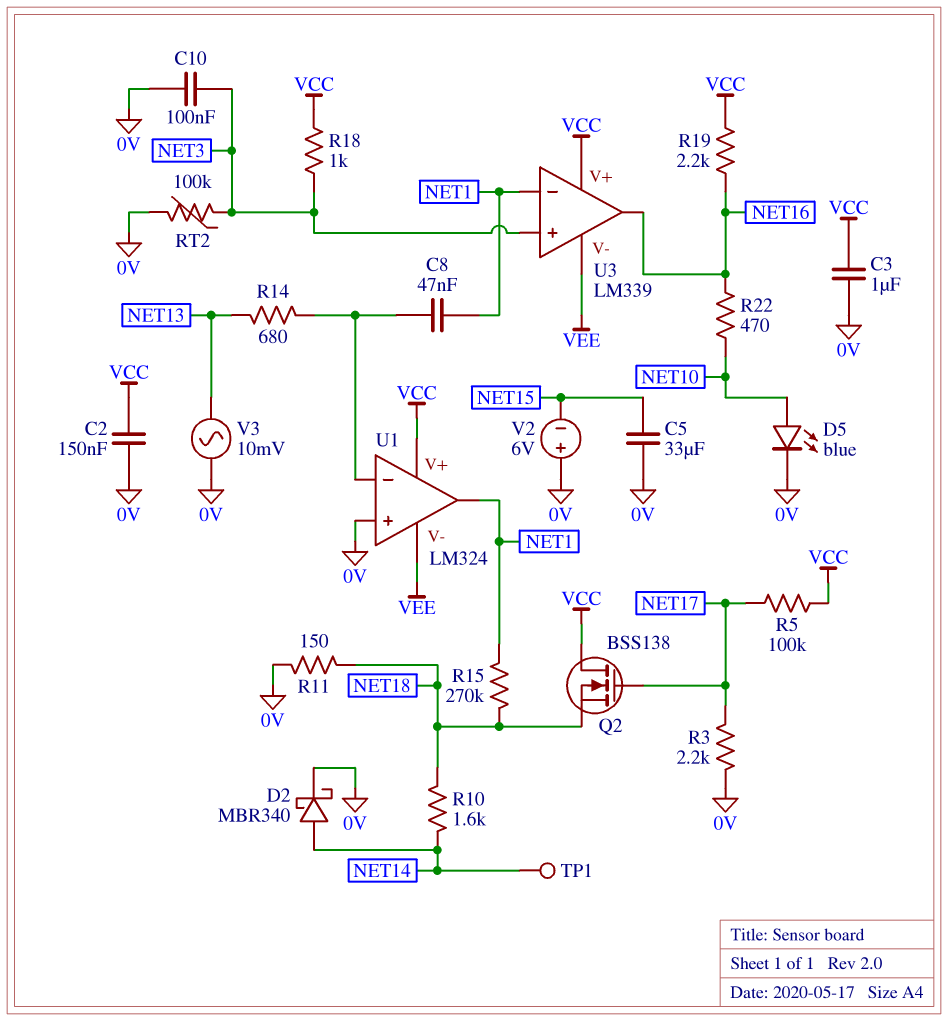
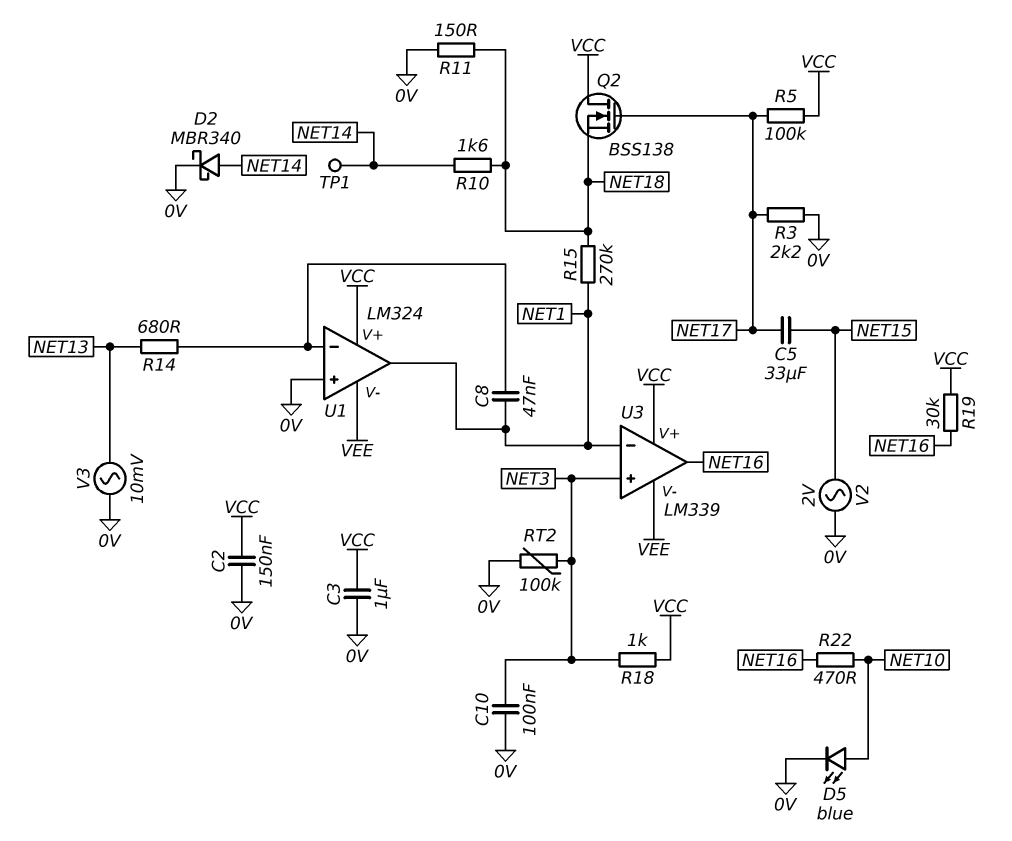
C5: 33uF (0V, NET15) -> 33uF (NET15, NET17)
R19: 2.2k (NET16, VCC) -> 30k (NET16, VCC)
V2: 6V (plus 0V, minus NET15) -> AC 2V (0V, NET15)

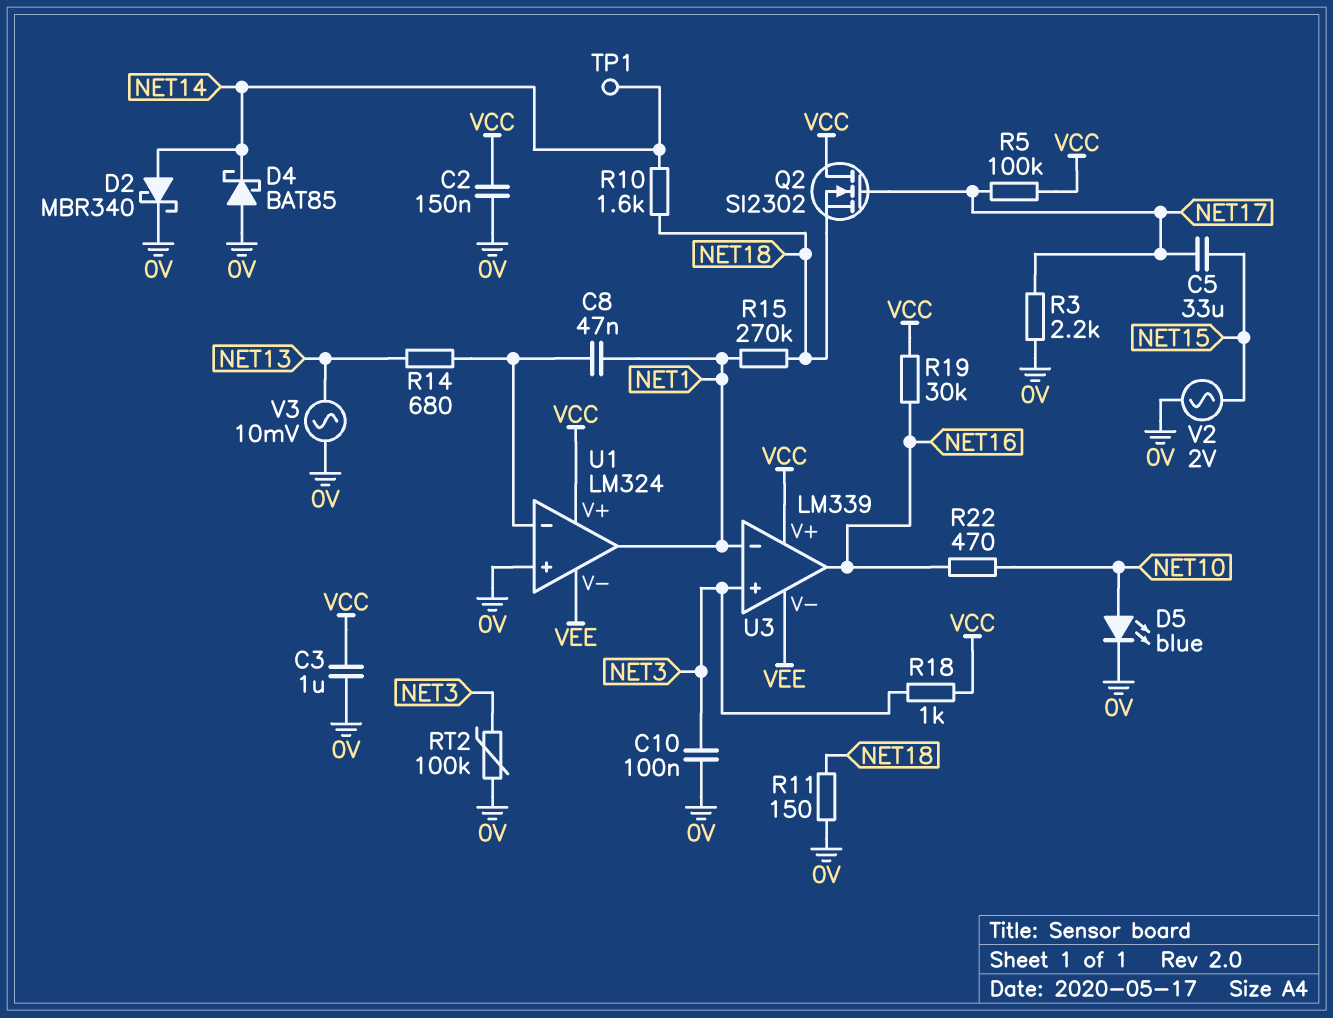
D4: none -> schottky BAT85 (A 0V, K NET14)
Q2: NMOS BSS138 (G NET17, D VCC, S NET18) -> NMOS SI2302 (G NET17, D VCC, S NET18)

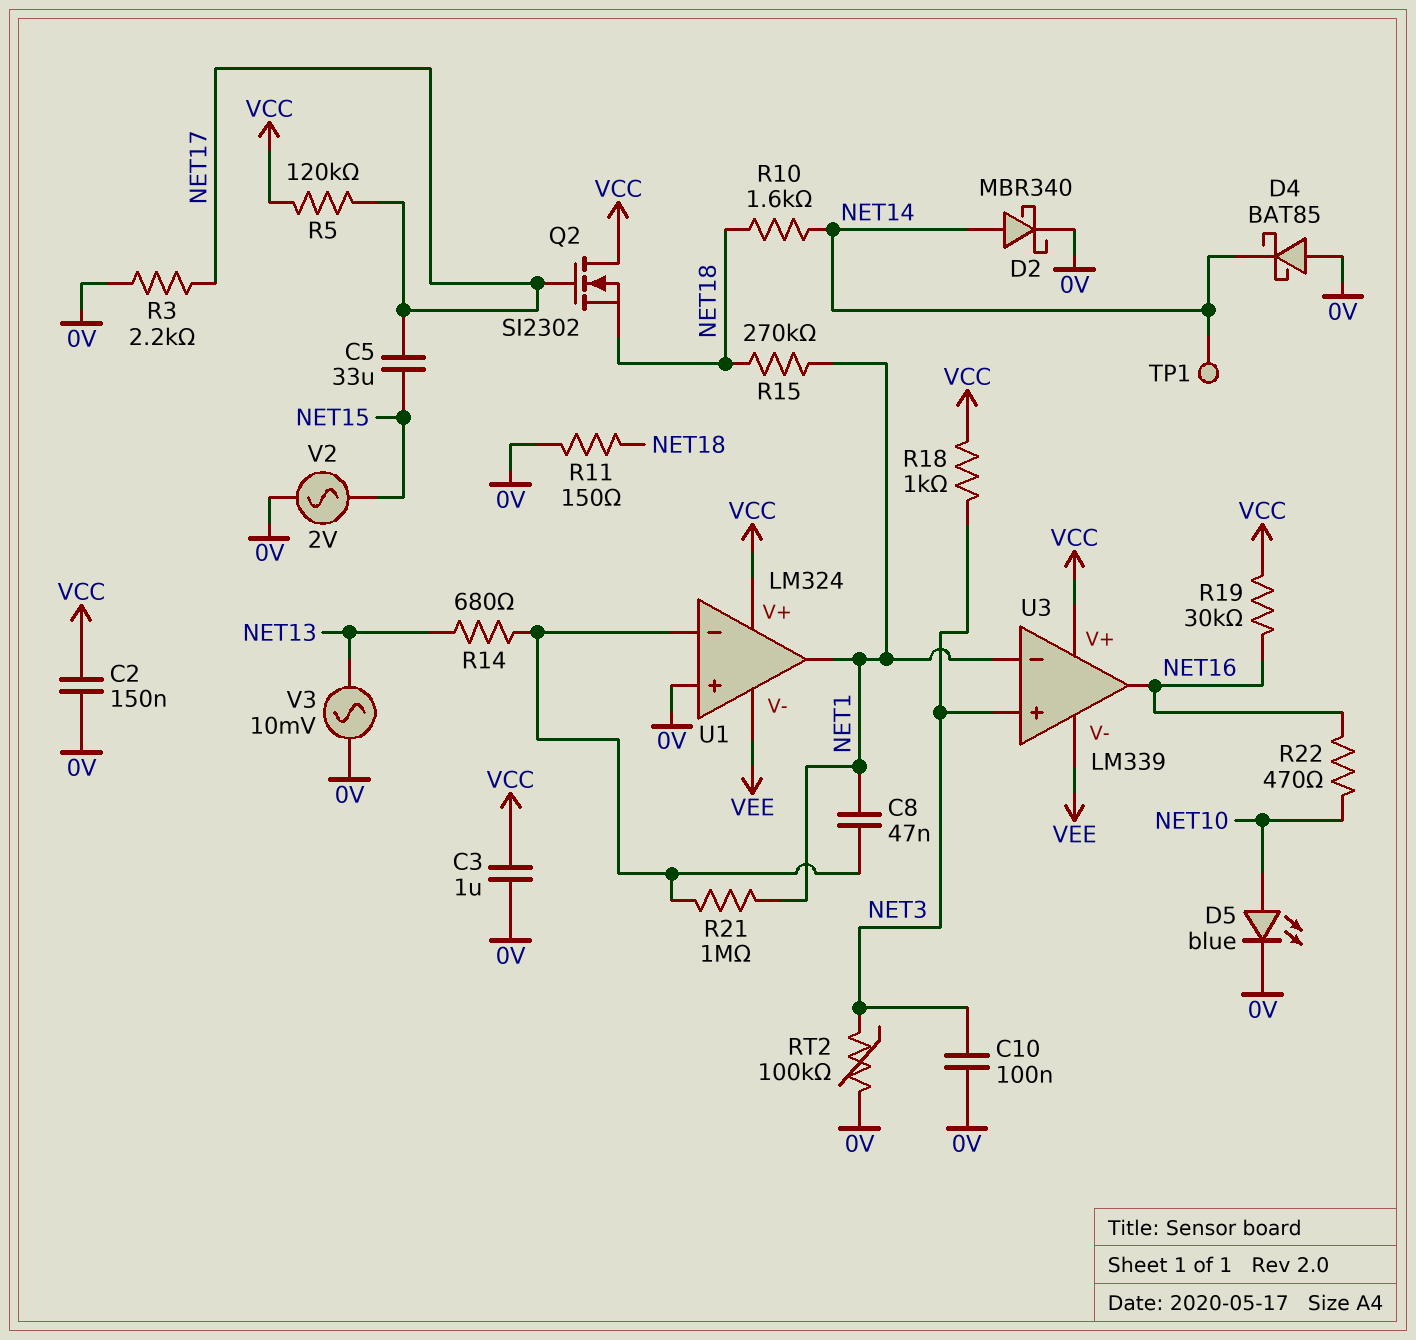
R5: 100k (NET17, VCC) -> 120k (NET17, VCC)
R21: none -> 1M (NET1, U1/in-)

